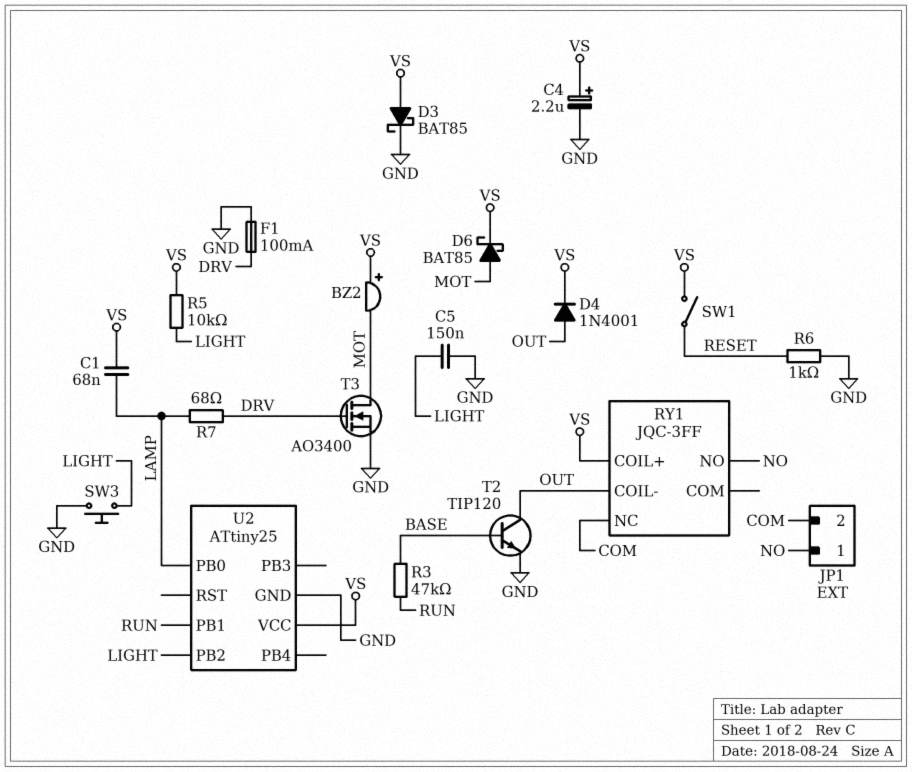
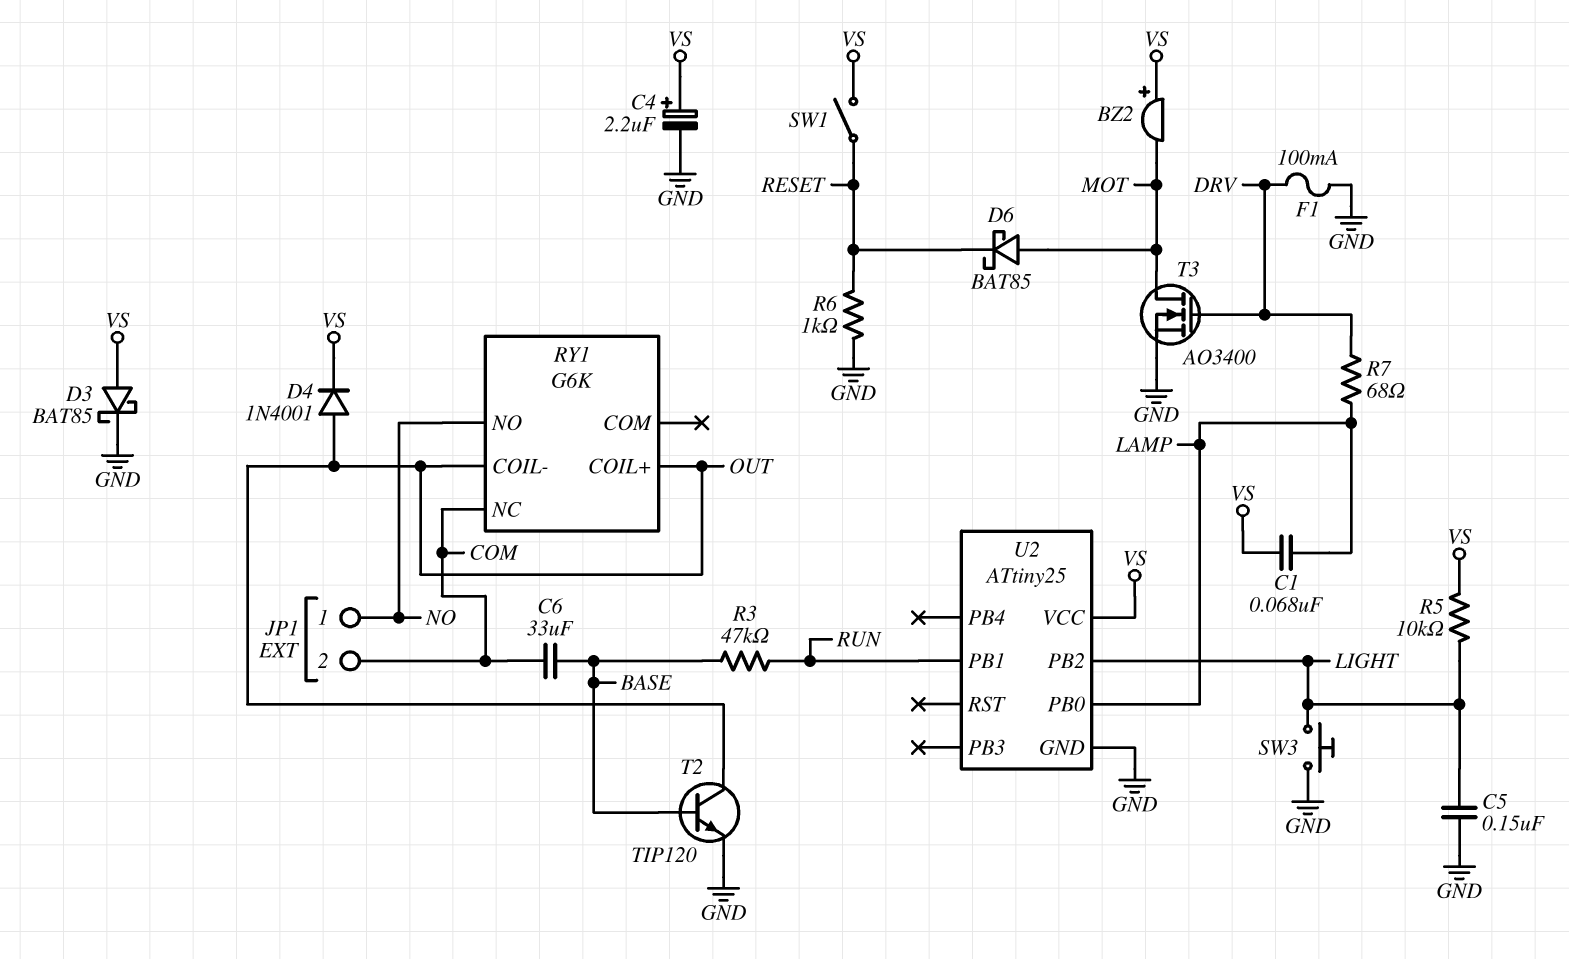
C6: none -> 33uF (BASE, COM)
D6: schottky BAT85 (A MOT, K VS) -> schottky BAT85 (A MOT, K RESET)
RY1: JQC-3FF -> G6K
RY1 pin COIL+: VS -> OUT

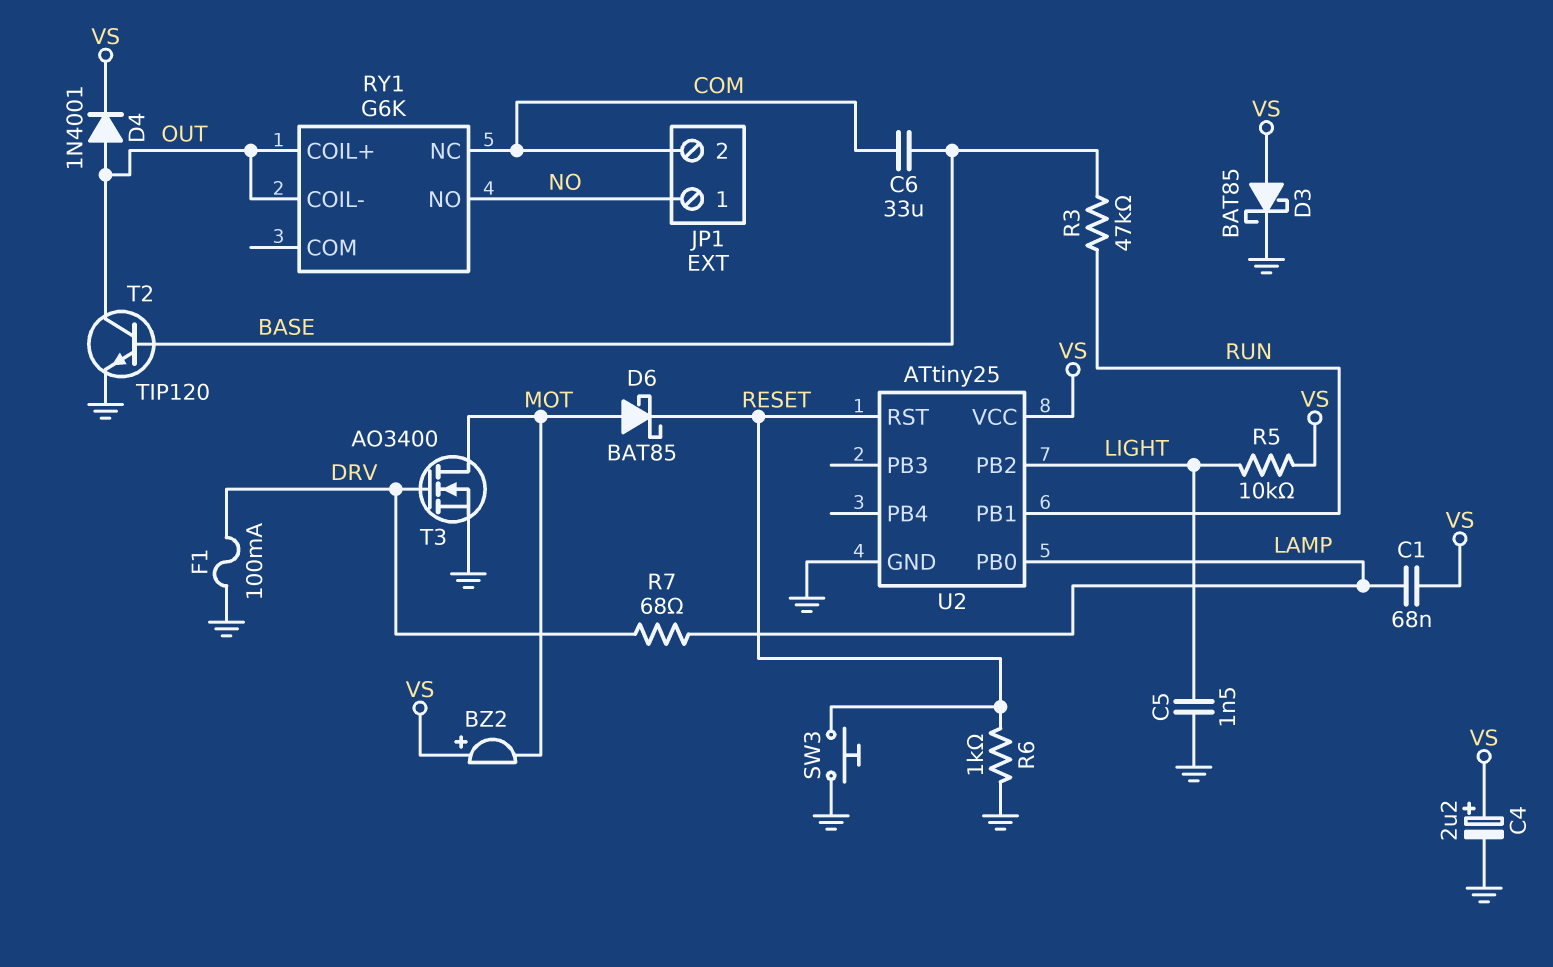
C5: 150nF (GND, LIGHT) -> 1.5nF (GND, LIGHT)
SW1: switch (RESET, VS) -> none
SW3: button (GND, LIGHT) -> button (GND, RESET)
U2 pin RST: none -> RESET

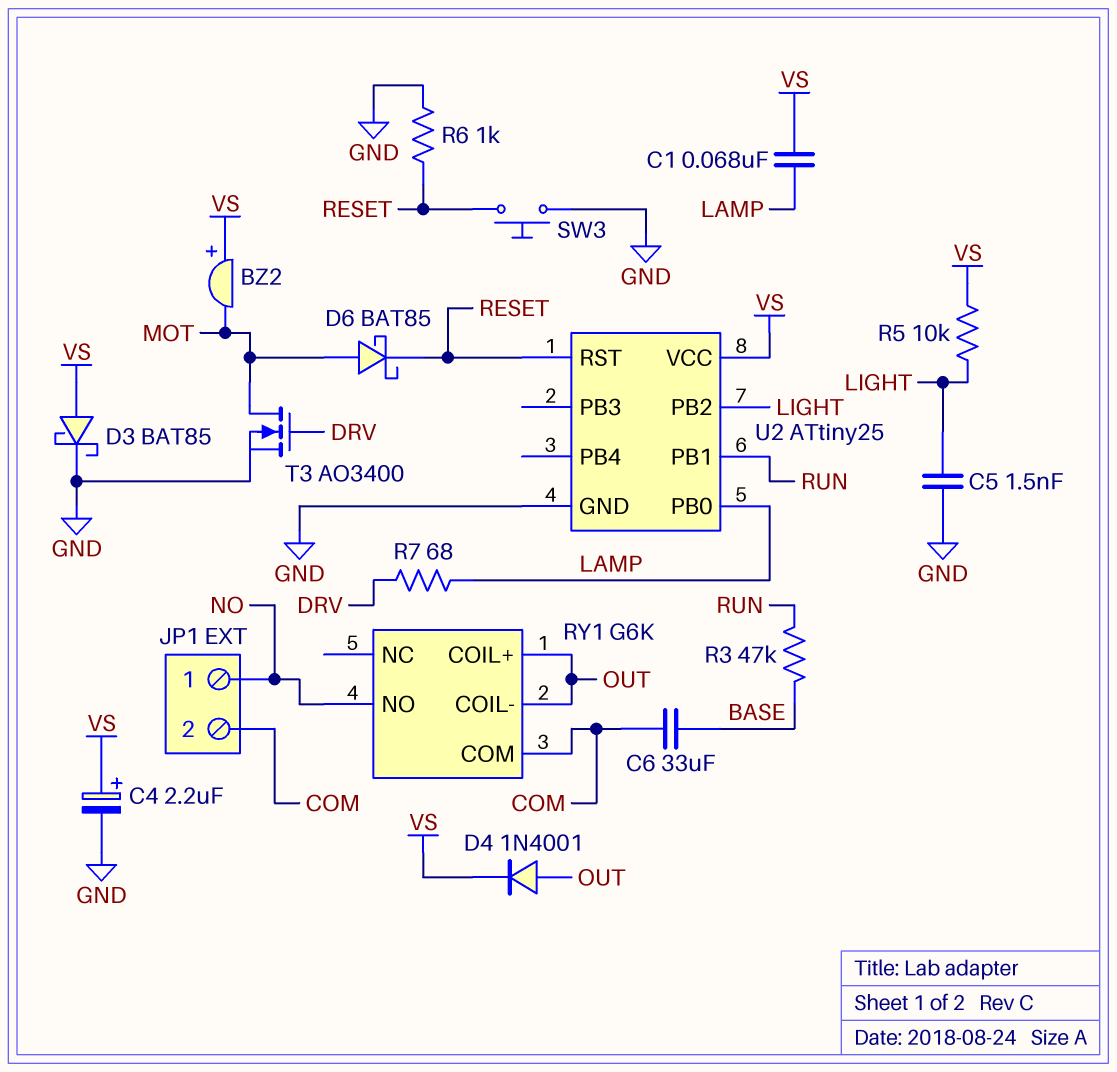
F1: 100mA (DRV, GND) -> none
RY1 pin COM: none -> COM
RY1 pin NC: COM -> none
T2: NPN TIP120 (B BASE, C OUT, E GND) -> none

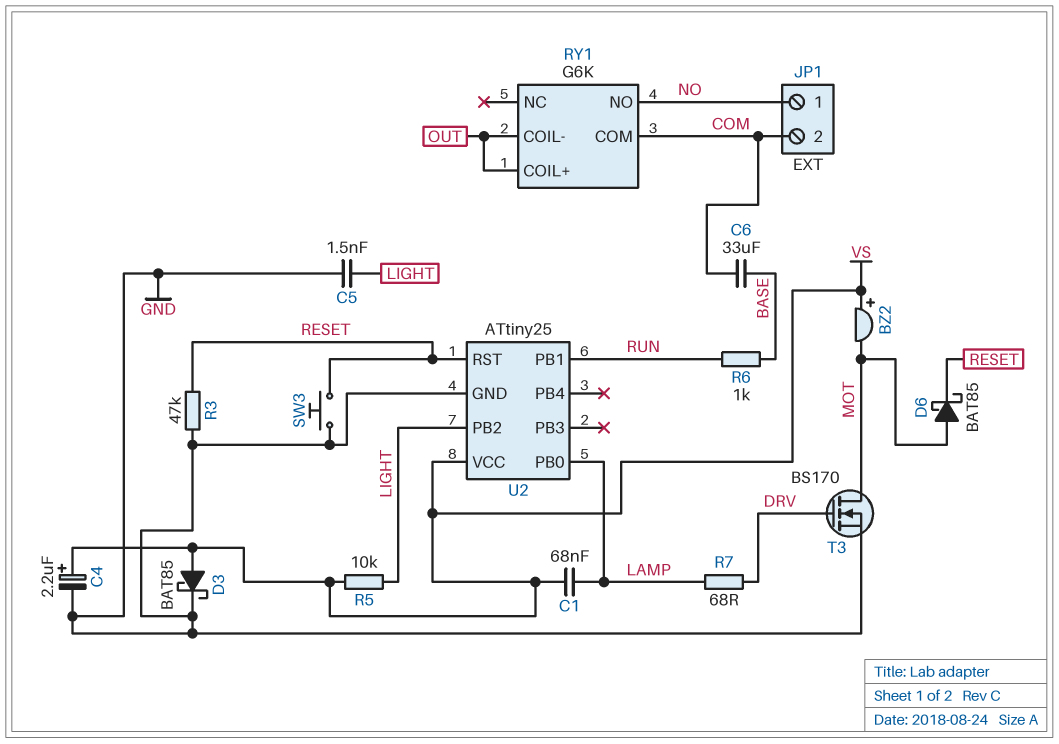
D4: diode 1N4001 (A OUT, K VS) -> none
R3: 47k (BASE, RUN) -> 47k (GND, RESET)
R6: 1k (GND, RESET) -> 1k (BASE, RUN)
T3: NMOS AO3400 (G DRV, D MOT, S GND) -> NMOS BS170 (G DRV, D MOT, S GND)

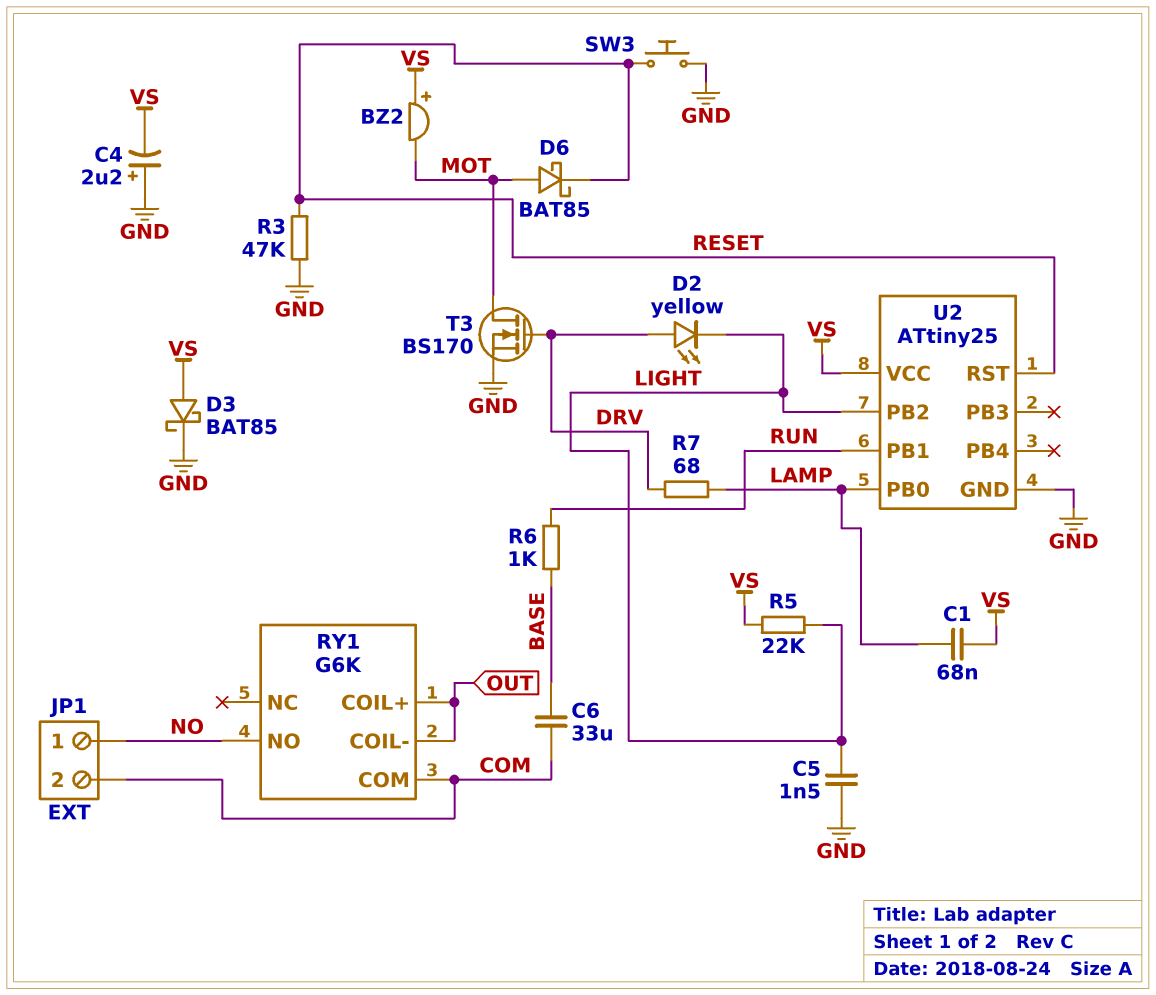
C4: 2.2uF (plus VS, minus GND) -> 2.2uF (plus GND, minus VS)
D2: none -> LED yellow (A DRV, K LIGHT)
R5: 10k (LIGHT, VS) -> 22k (LIGHT, VS)

